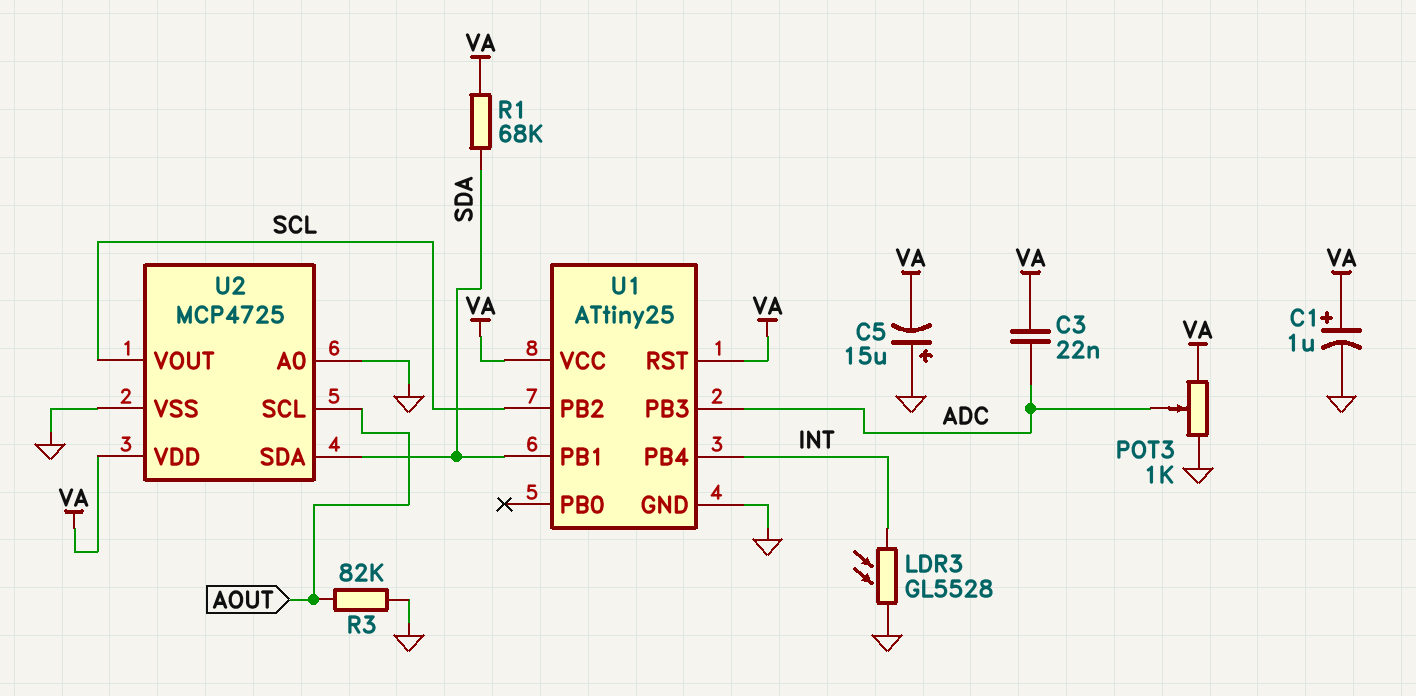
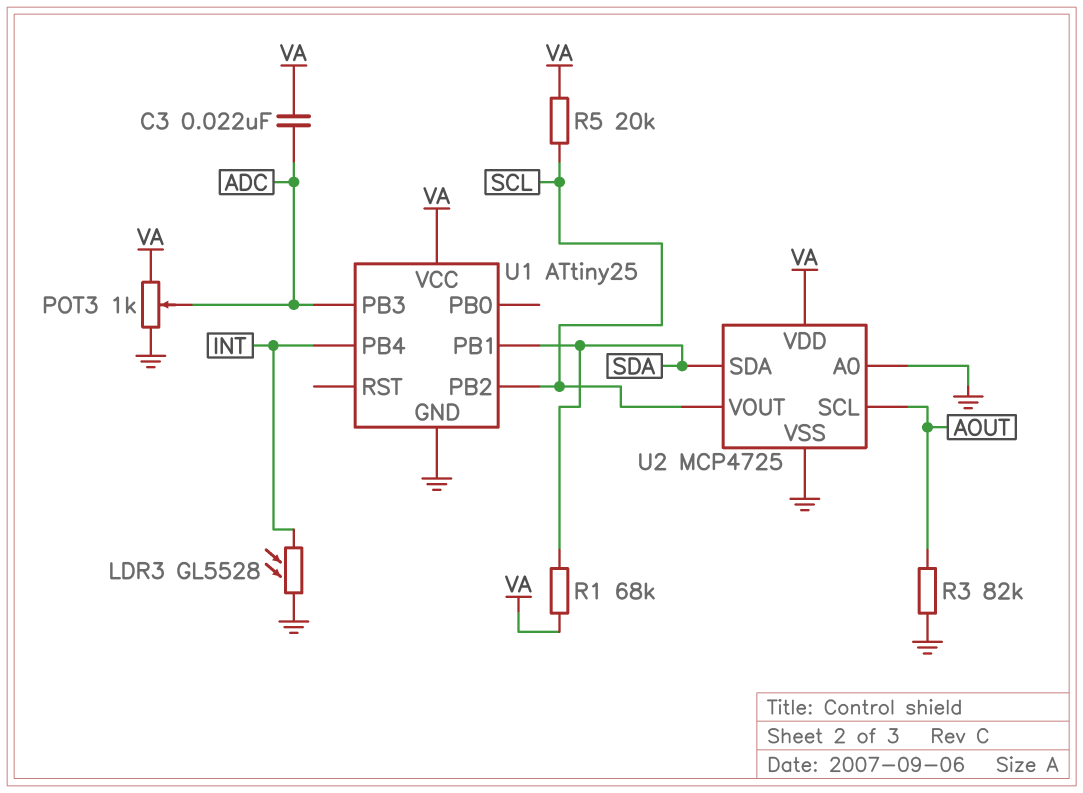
C1: 1uF (plus VA, minus GND) -> none
C5: 15uF (plus GND, minus VA) -> none
R5: none -> 20k (SCL, VA)
U1 pin RST: VA -> none

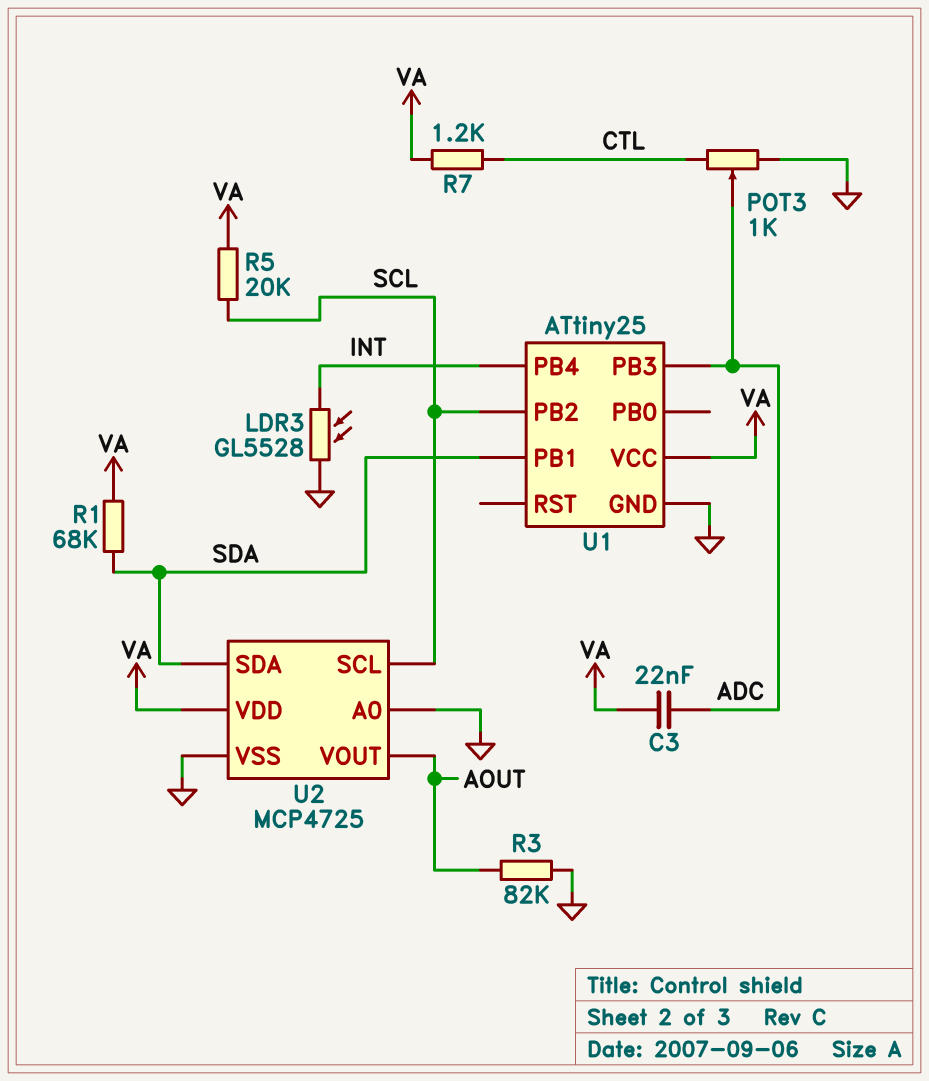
POT3: 1k (GND, VA, wiper ADC) -> 1k (CTL, GND, wiper ADC)
R7: none -> 1.2k (CTL, VA)
U2 pin SCL: AOUT -> SCL
U2 pin VOUT: SCL -> AOUT

